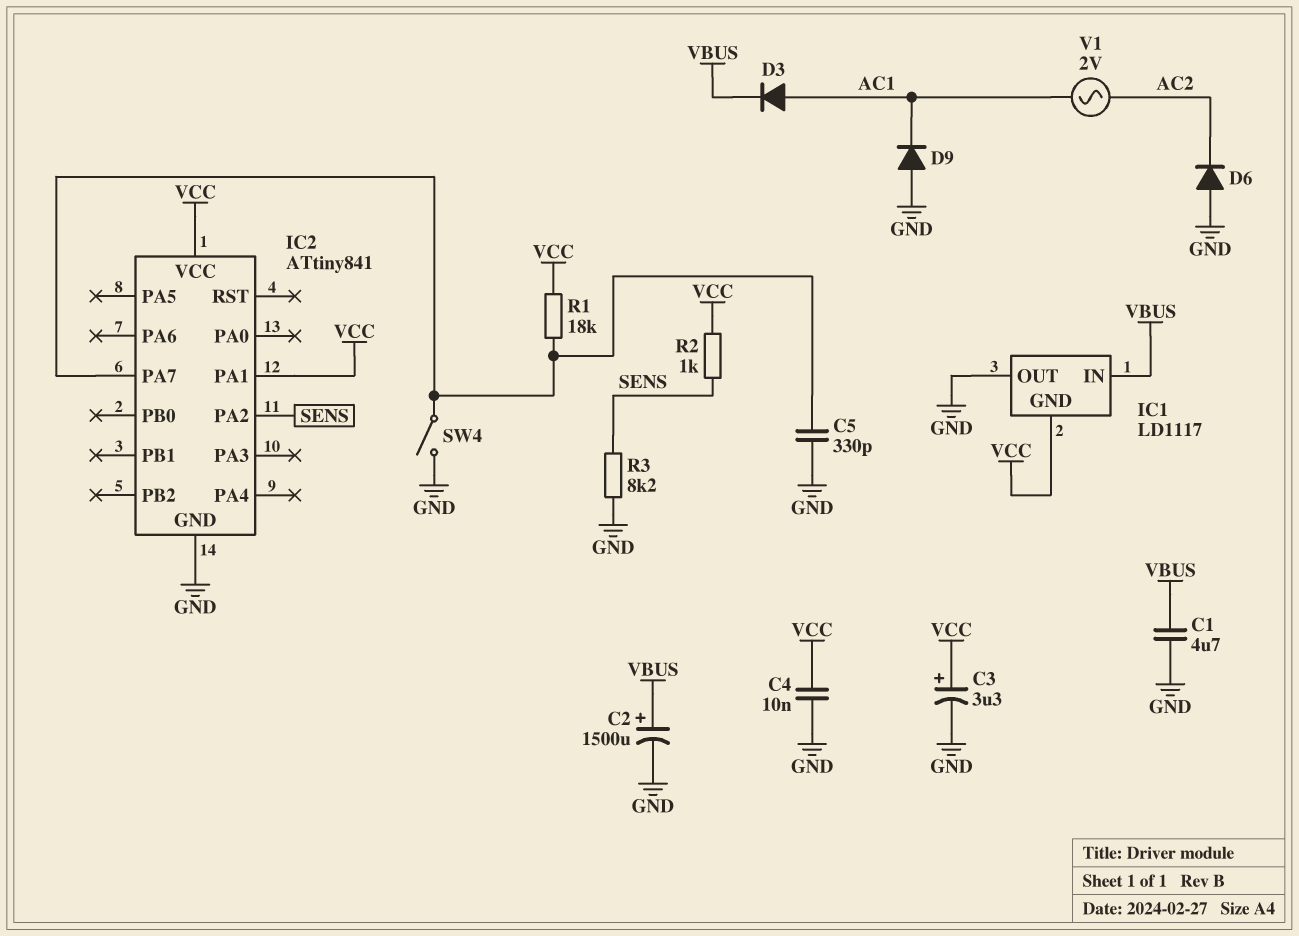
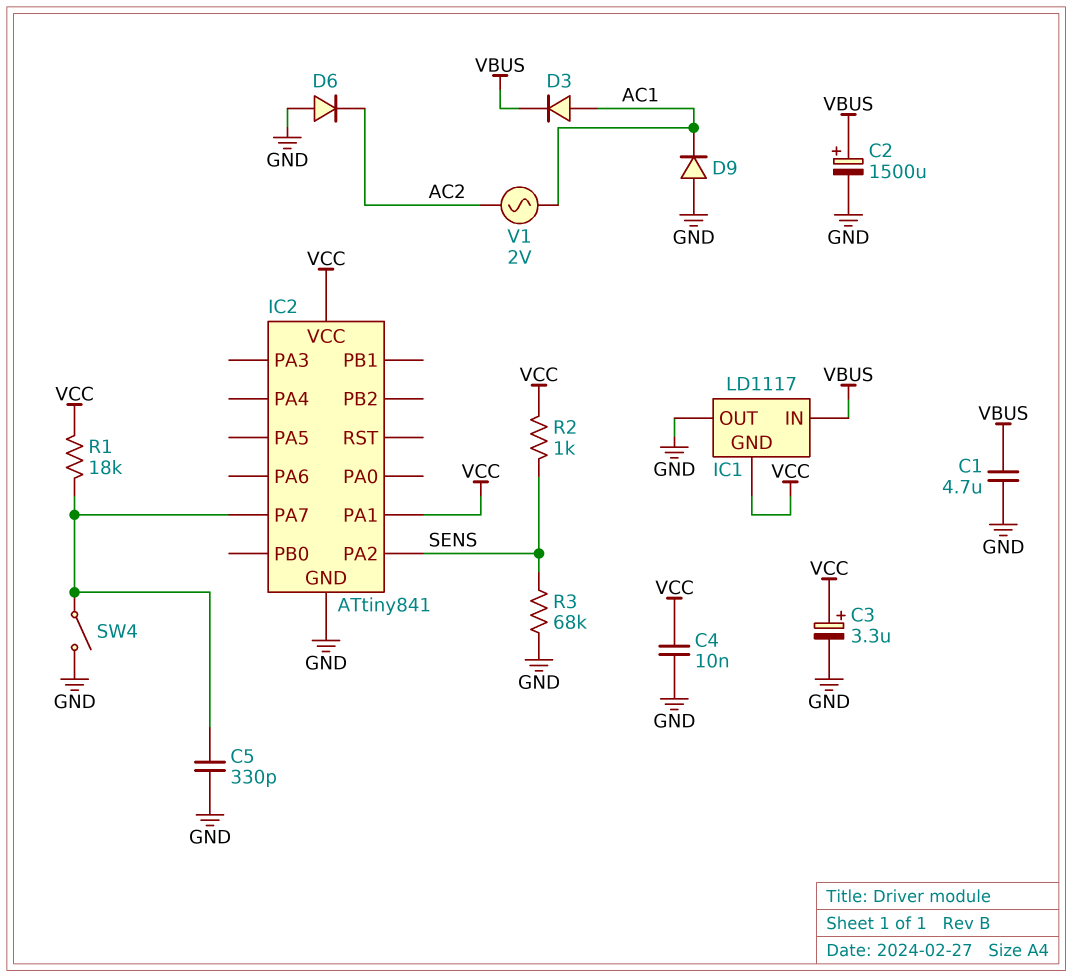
R3: 8.2k (GND, SENS) -> 68k (GND, SENS)

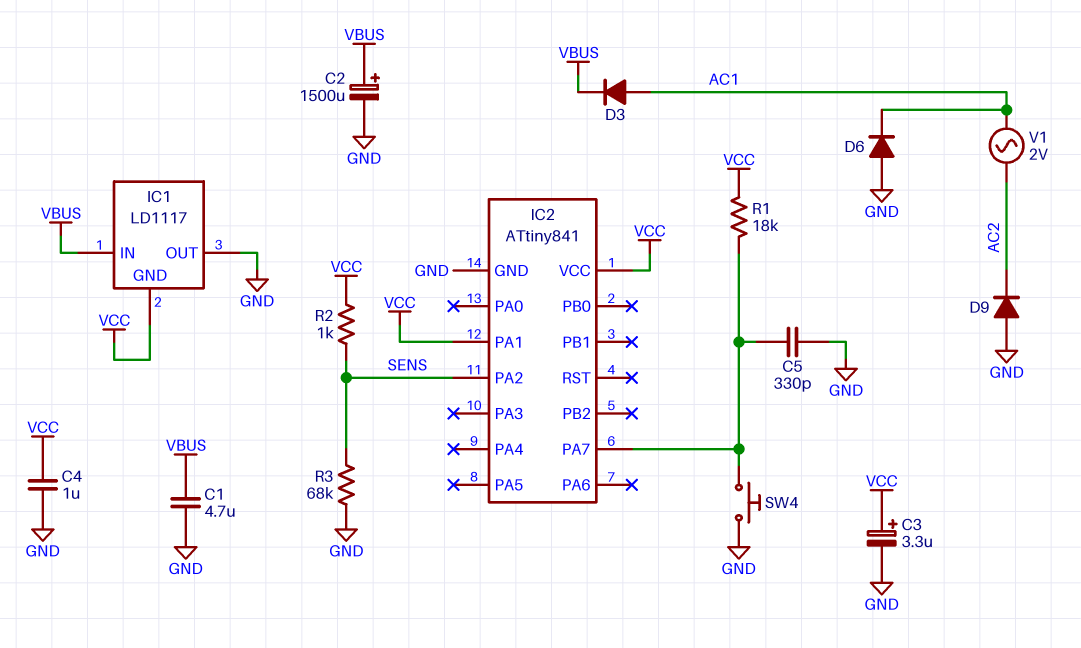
C4: 10nF (GND, VCC) -> 1uF (GND, VCC)
D6: diode (A GND, K AC2) -> diode (A GND, K AC1)
D9: diode (A GND, K AC1) -> diode (A GND, K AC2)
SW4: switch (GND, IC2/PA7) -> button (GND, IC2/PA7)

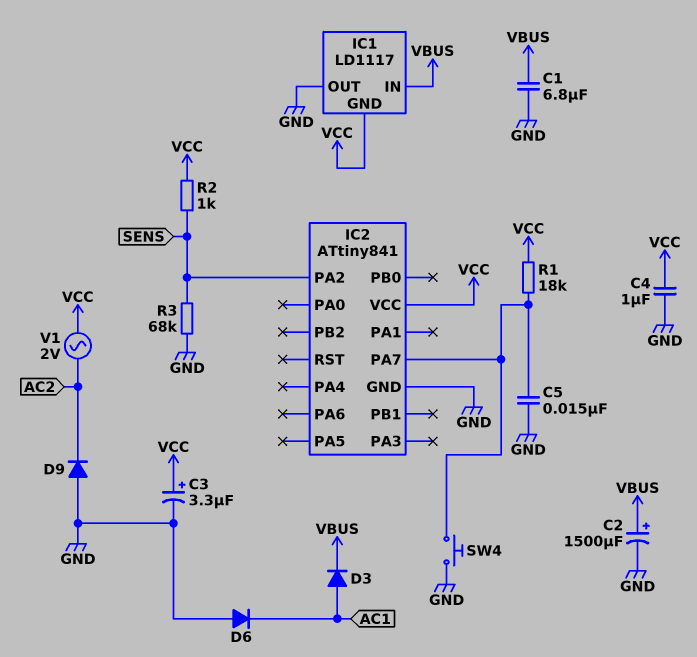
C1: 4.7uF (GND, VBUS) -> 6.8uF (GND, VBUS)
C5: 330pF (GND, IC2/PA7) -> 15nF (GND, IC2/PA7)
IC2 pin PA1: VCC -> none
V1: AC 2V (AC1, AC2) -> AC 2V (AC2, VCC)

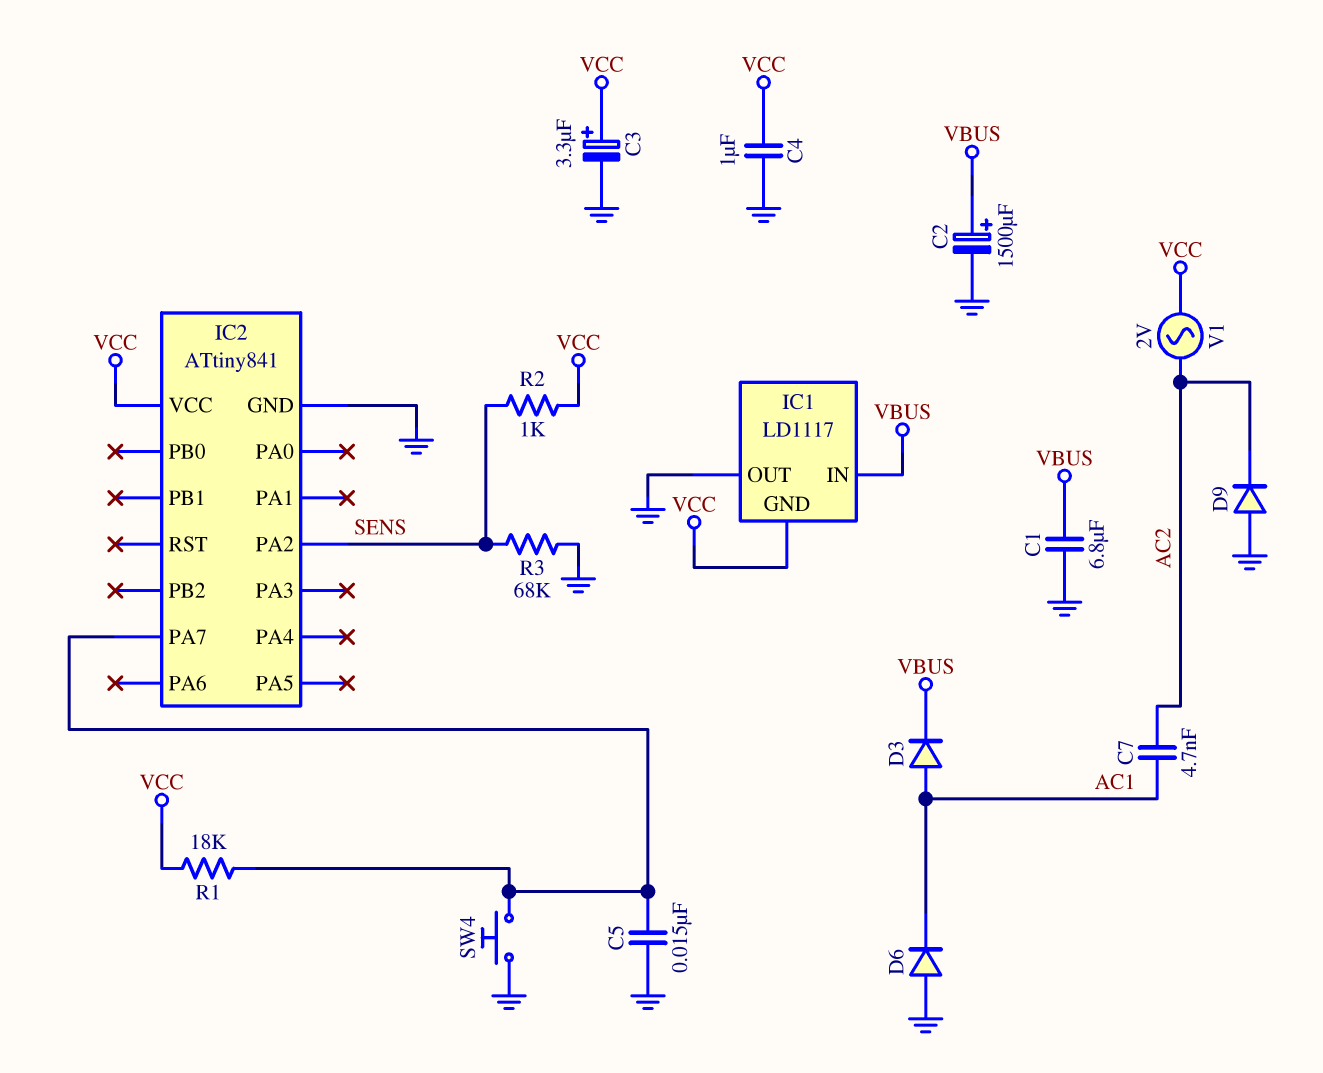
C7: none -> 4.7nF (AC1, AC2)

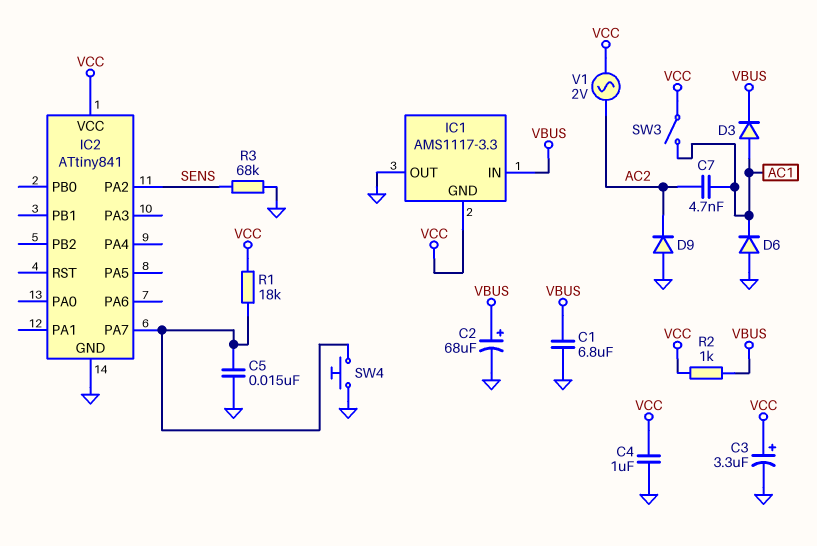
C2: 1500uF (plus VBUS, minus GND) -> 68uF (plus VBUS, minus GND)
IC1: LD1117 -> AMS1117-3.3
R2: 1k (SENS, VCC) -> 1k (VBUS, VCC)
SW3: none -> switch (AC1, VCC)

